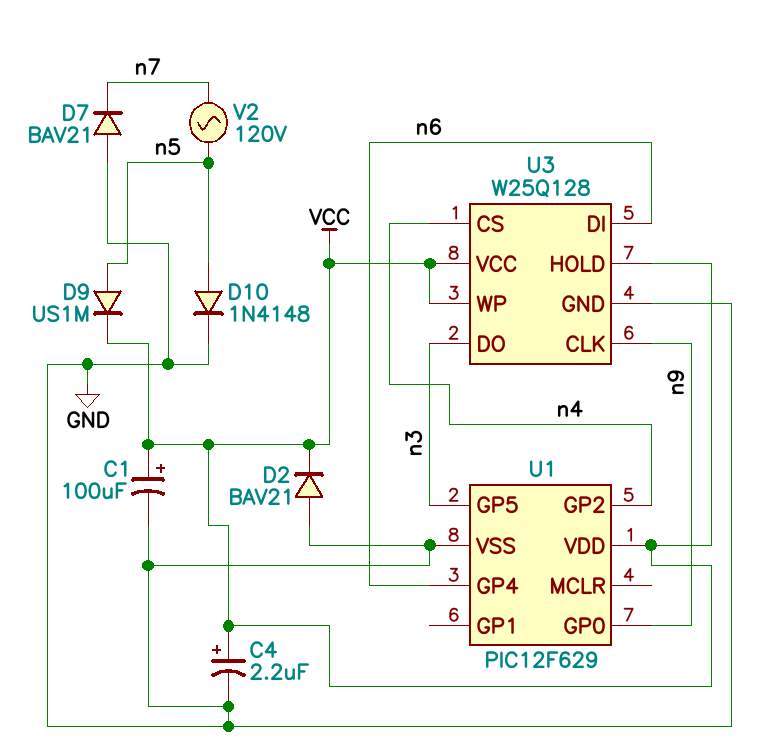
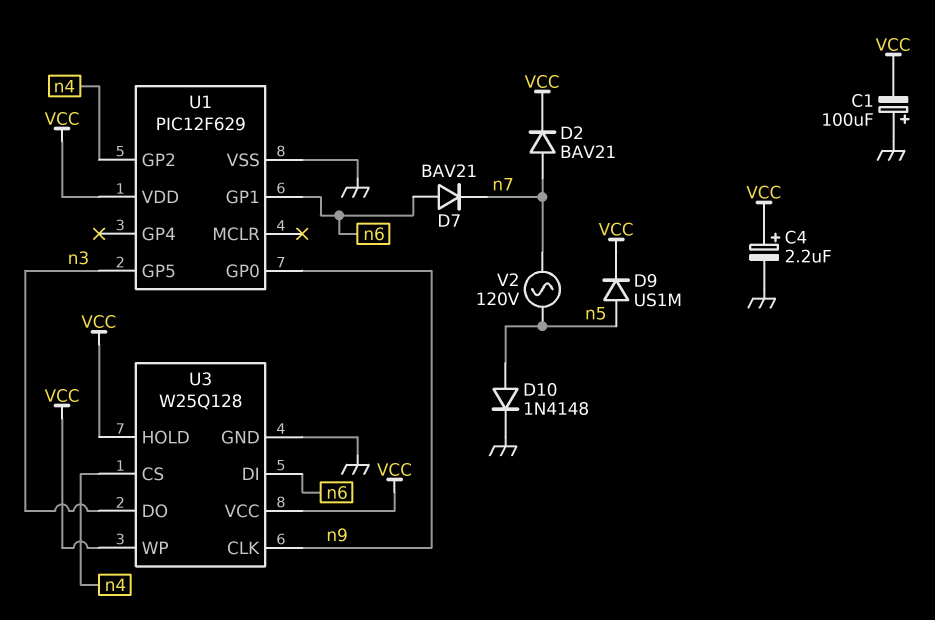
C1: 100uF (plus VCC, minus GND) -> 100uF (plus GND, minus VCC)
D2: diode BAV21 (A GND, K VCC) -> diode BAV21 (A n7, K VCC)
D7: diode BAV21 (A GND, K n7) -> diode BAV21 (A n6, K n7)
U1 pin GP1: none -> n6
U1 pin GP4: n6 -> none

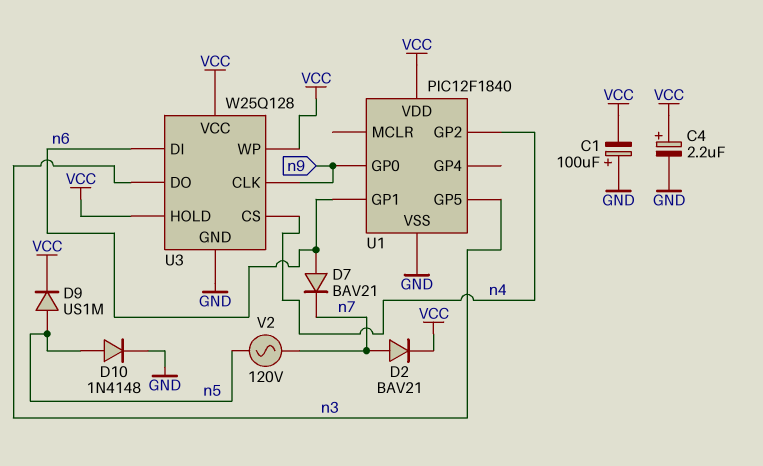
U1: PIC12F629 -> PIC12F1840

